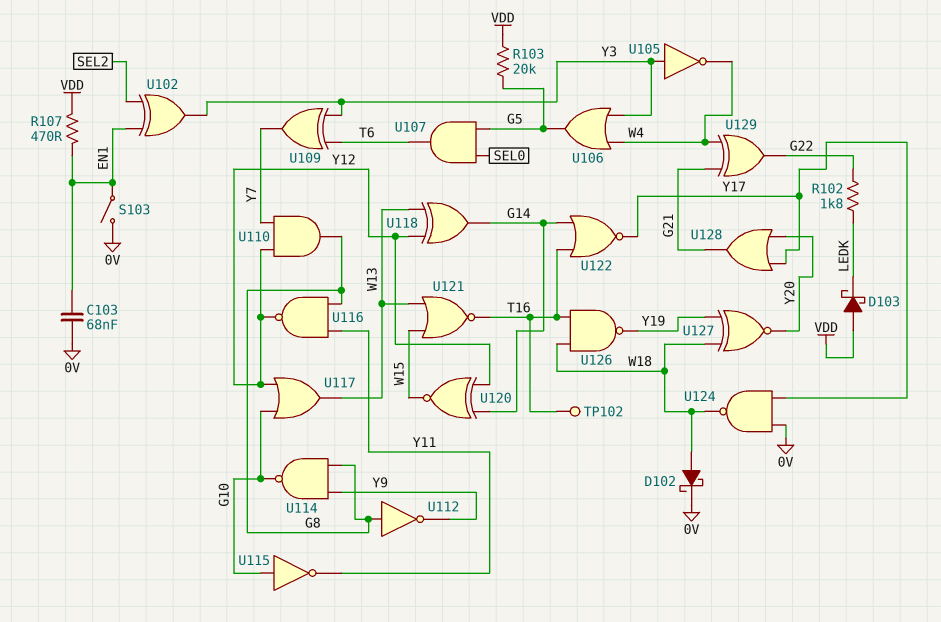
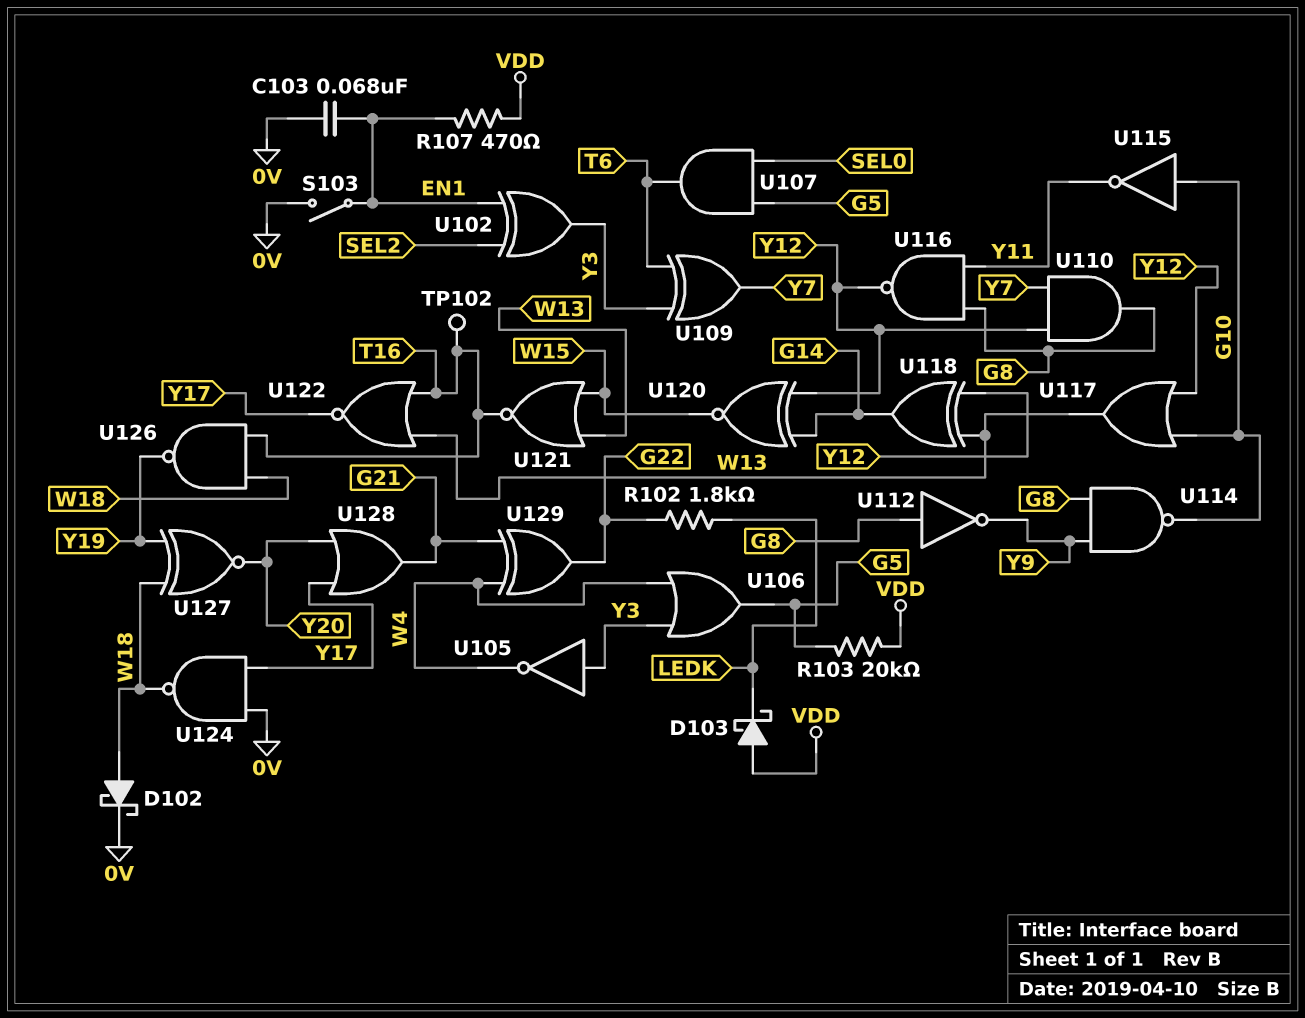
U122: NOR (in G14, in T16, out Y17) -> NOR (in T16, in W13, out Y17)

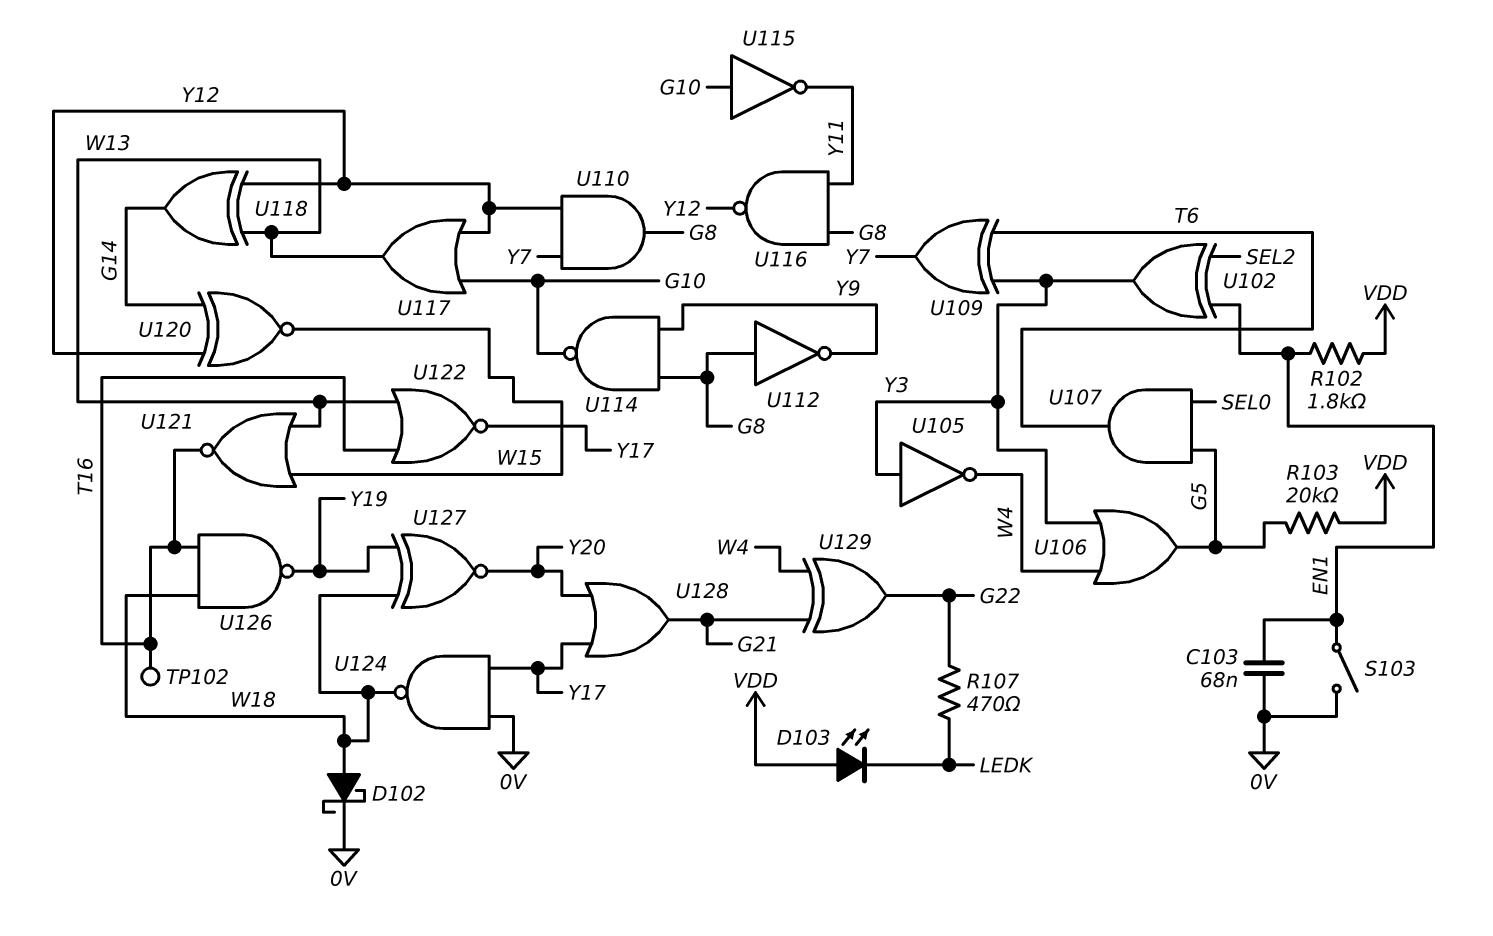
D103: schottky (A VDD, K LEDK) -> LED (A VDD, K LEDK)
R102: 1.8k (G22, LEDK) -> 1.8k (EN1, VDD)
R107: 470 (EN1, VDD) -> 470 (G22, LEDK)

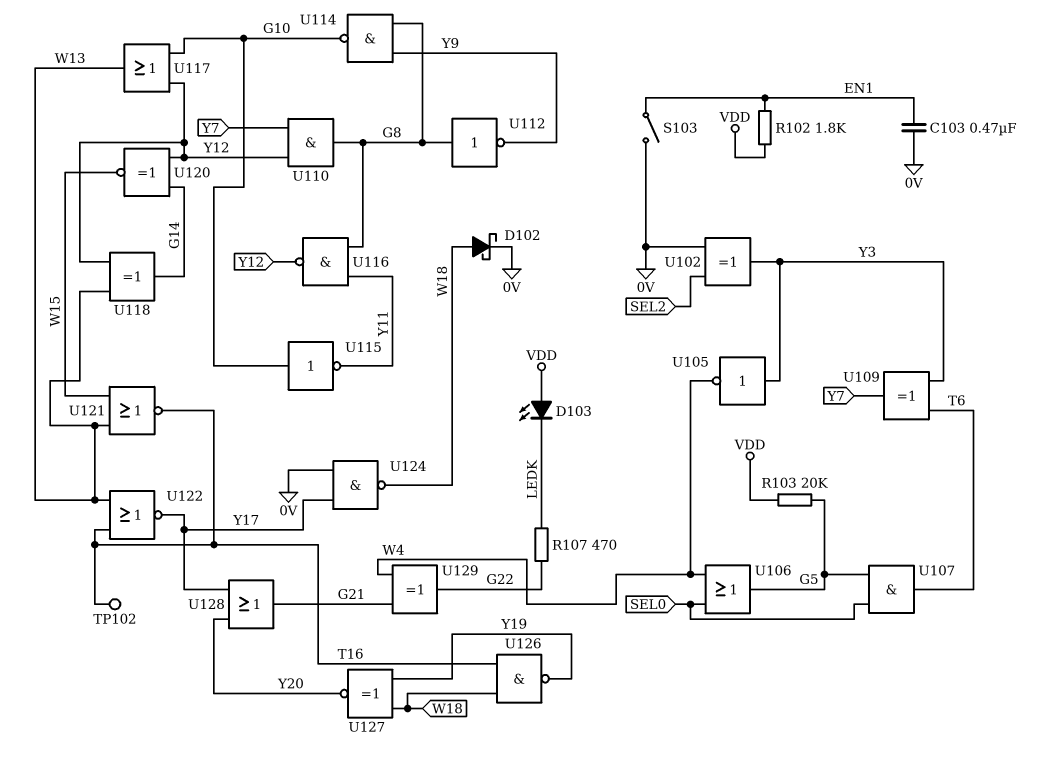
C103: 68nF (0V, EN1) -> 470nF (0V, EN1)
U102: XOR (in EN1, in SEL2, out Y3) -> XOR (in 0V, in SEL2, out Y3)
U106: OR (in W4, in Y3, out G5) -> OR (in SEL0, in W4, out G5)

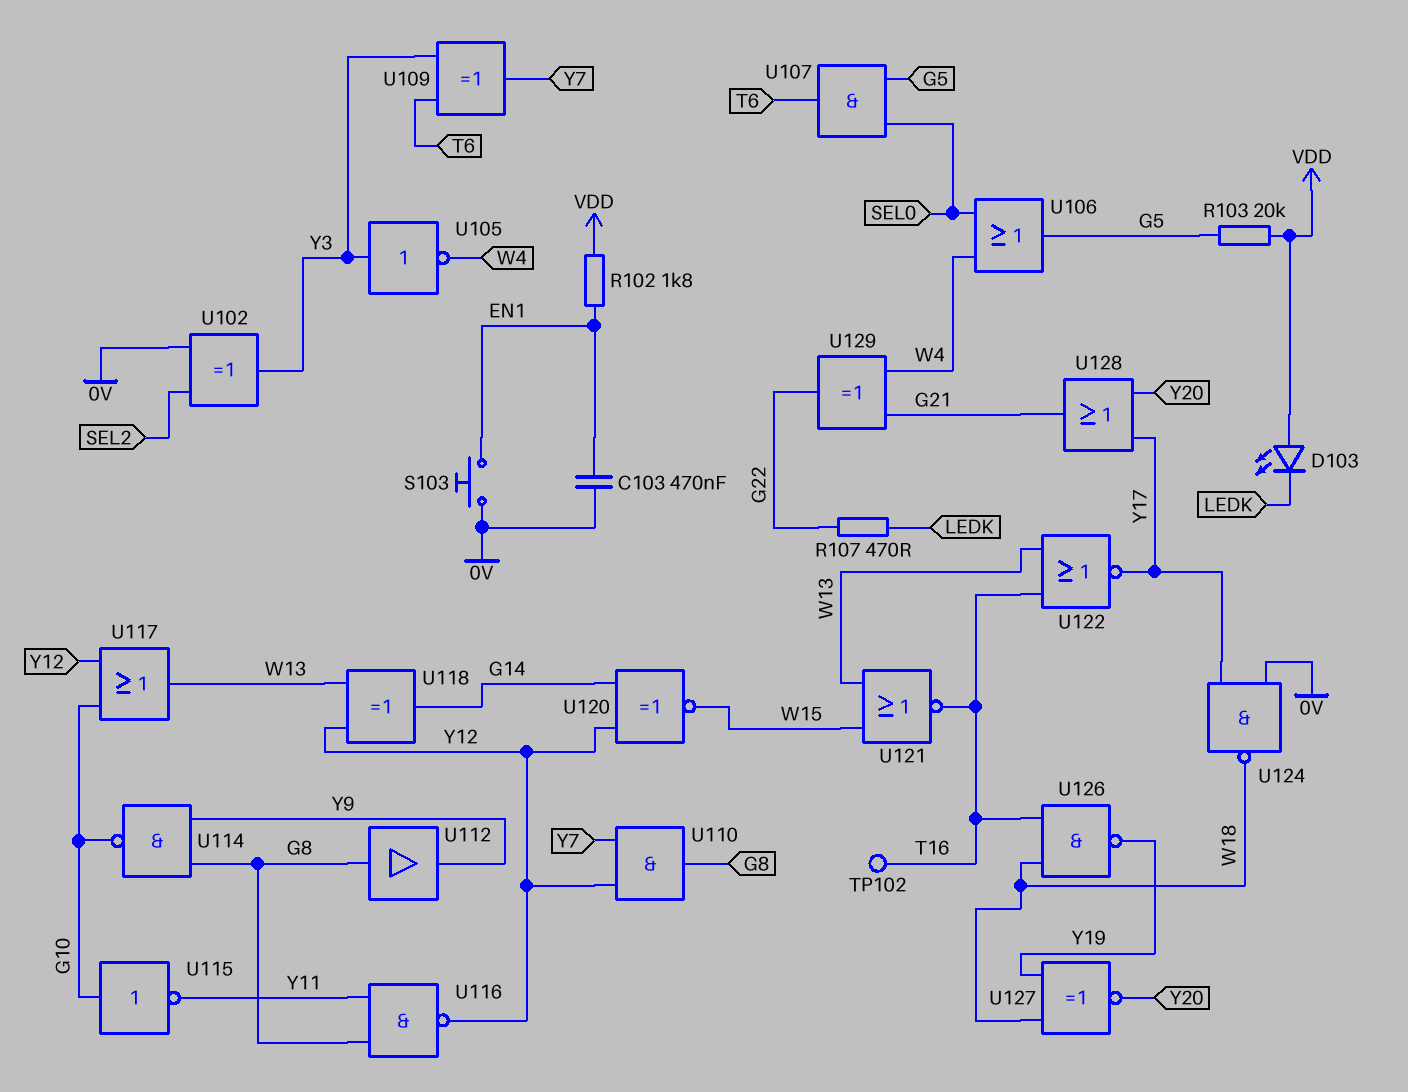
D102: schottky (A W18, K 0V) -> none
S103: switch (0V, EN1) -> button (0V, EN1)
U112: NOT (in G8, out Y9) -> buffer (in G8, out Y9)

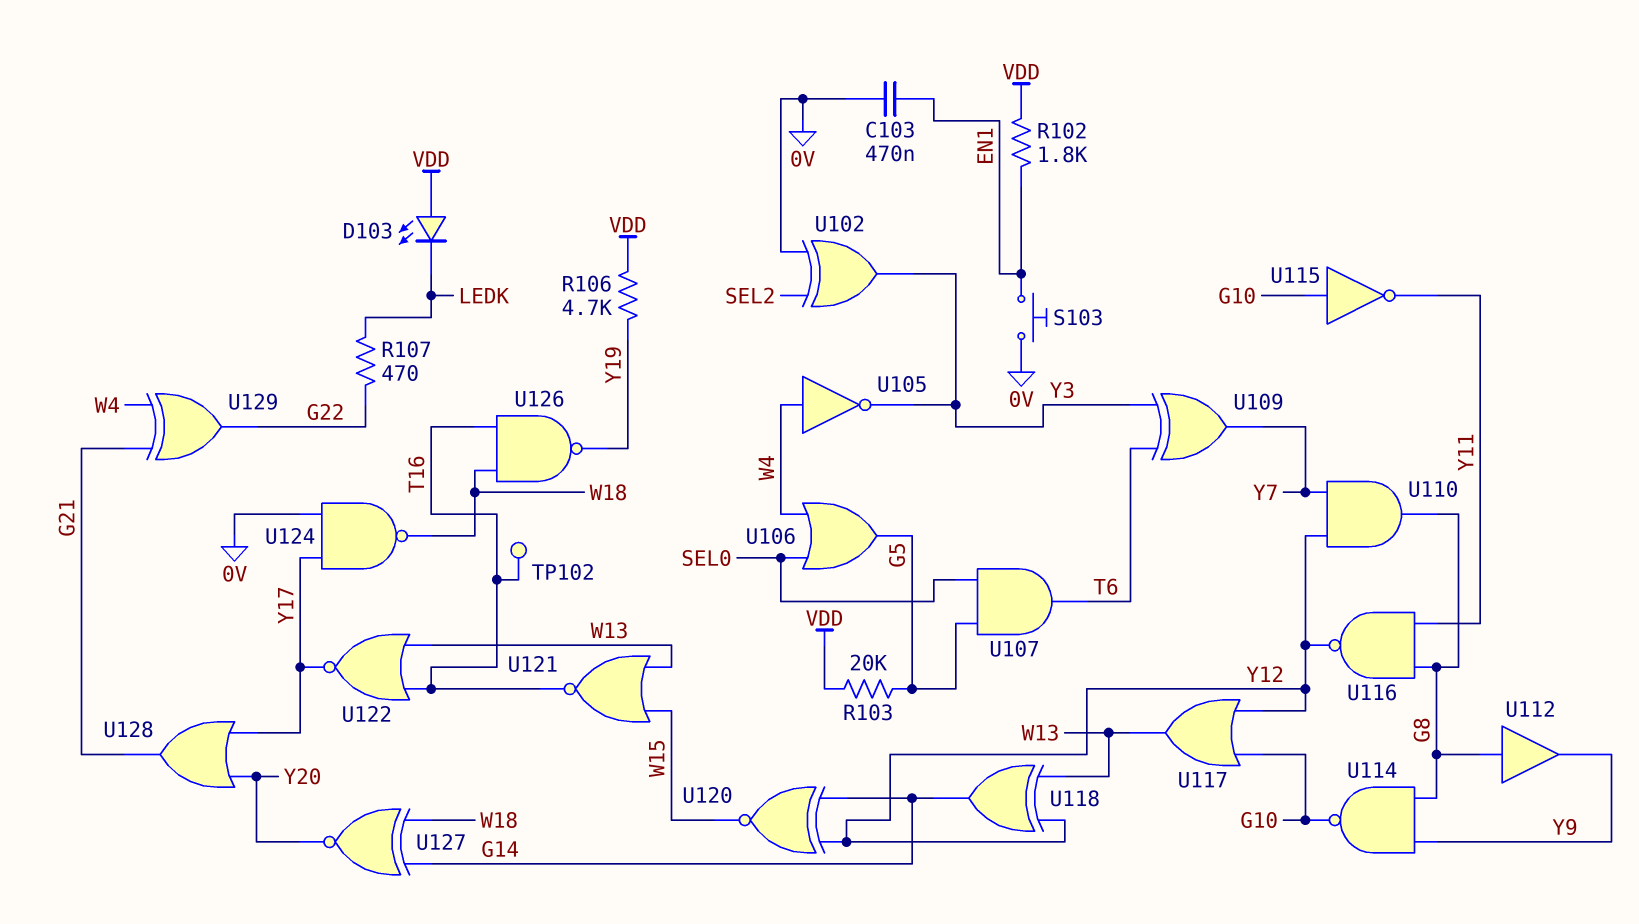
R106: none -> 4.7k (VDD, Y19)
U105: NOT (in Y3, out W4) -> NOT (in W4, out Y3)
U127: XNOR (in W18, in Y19, out Y20) -> XNOR (in G14, in W18, out Y20)

